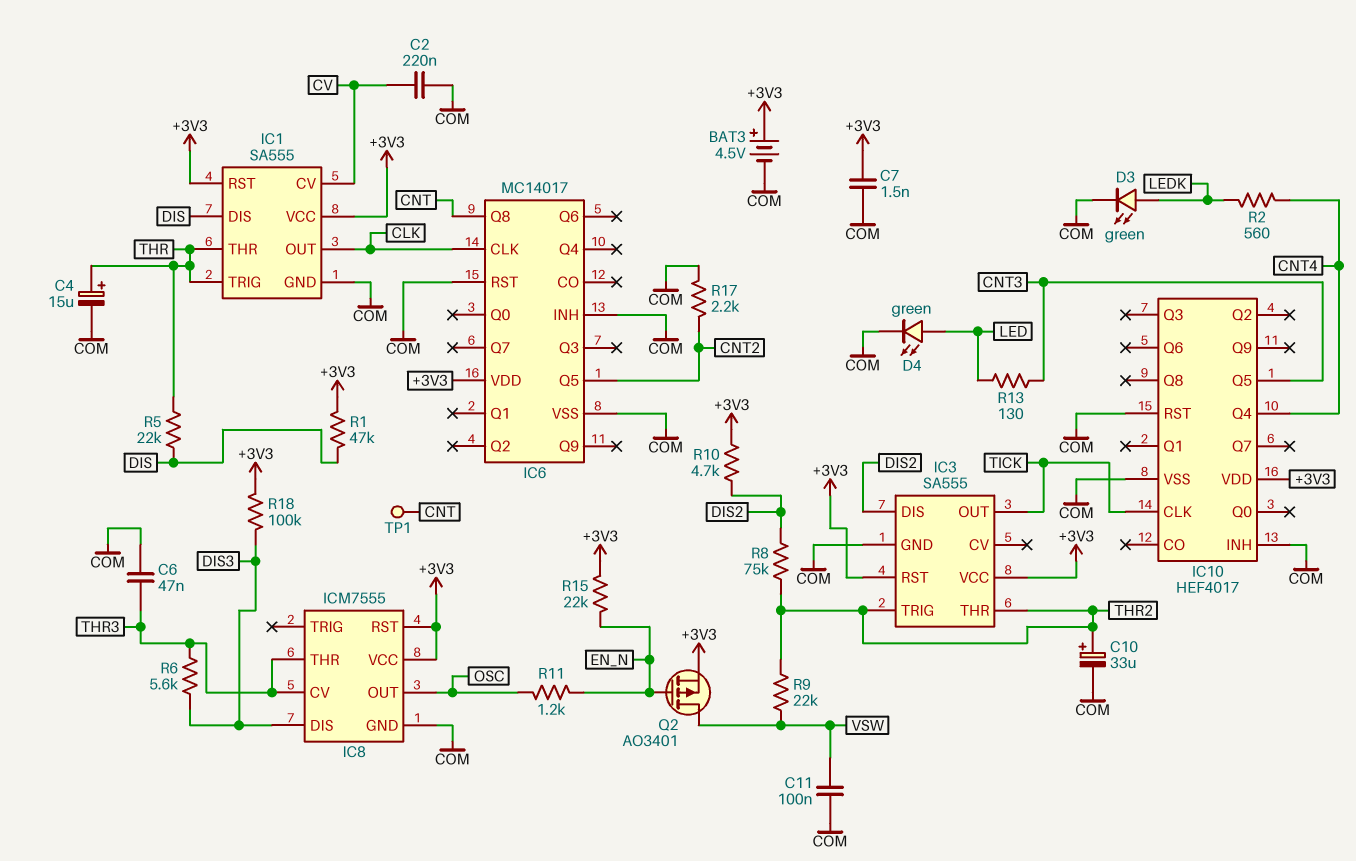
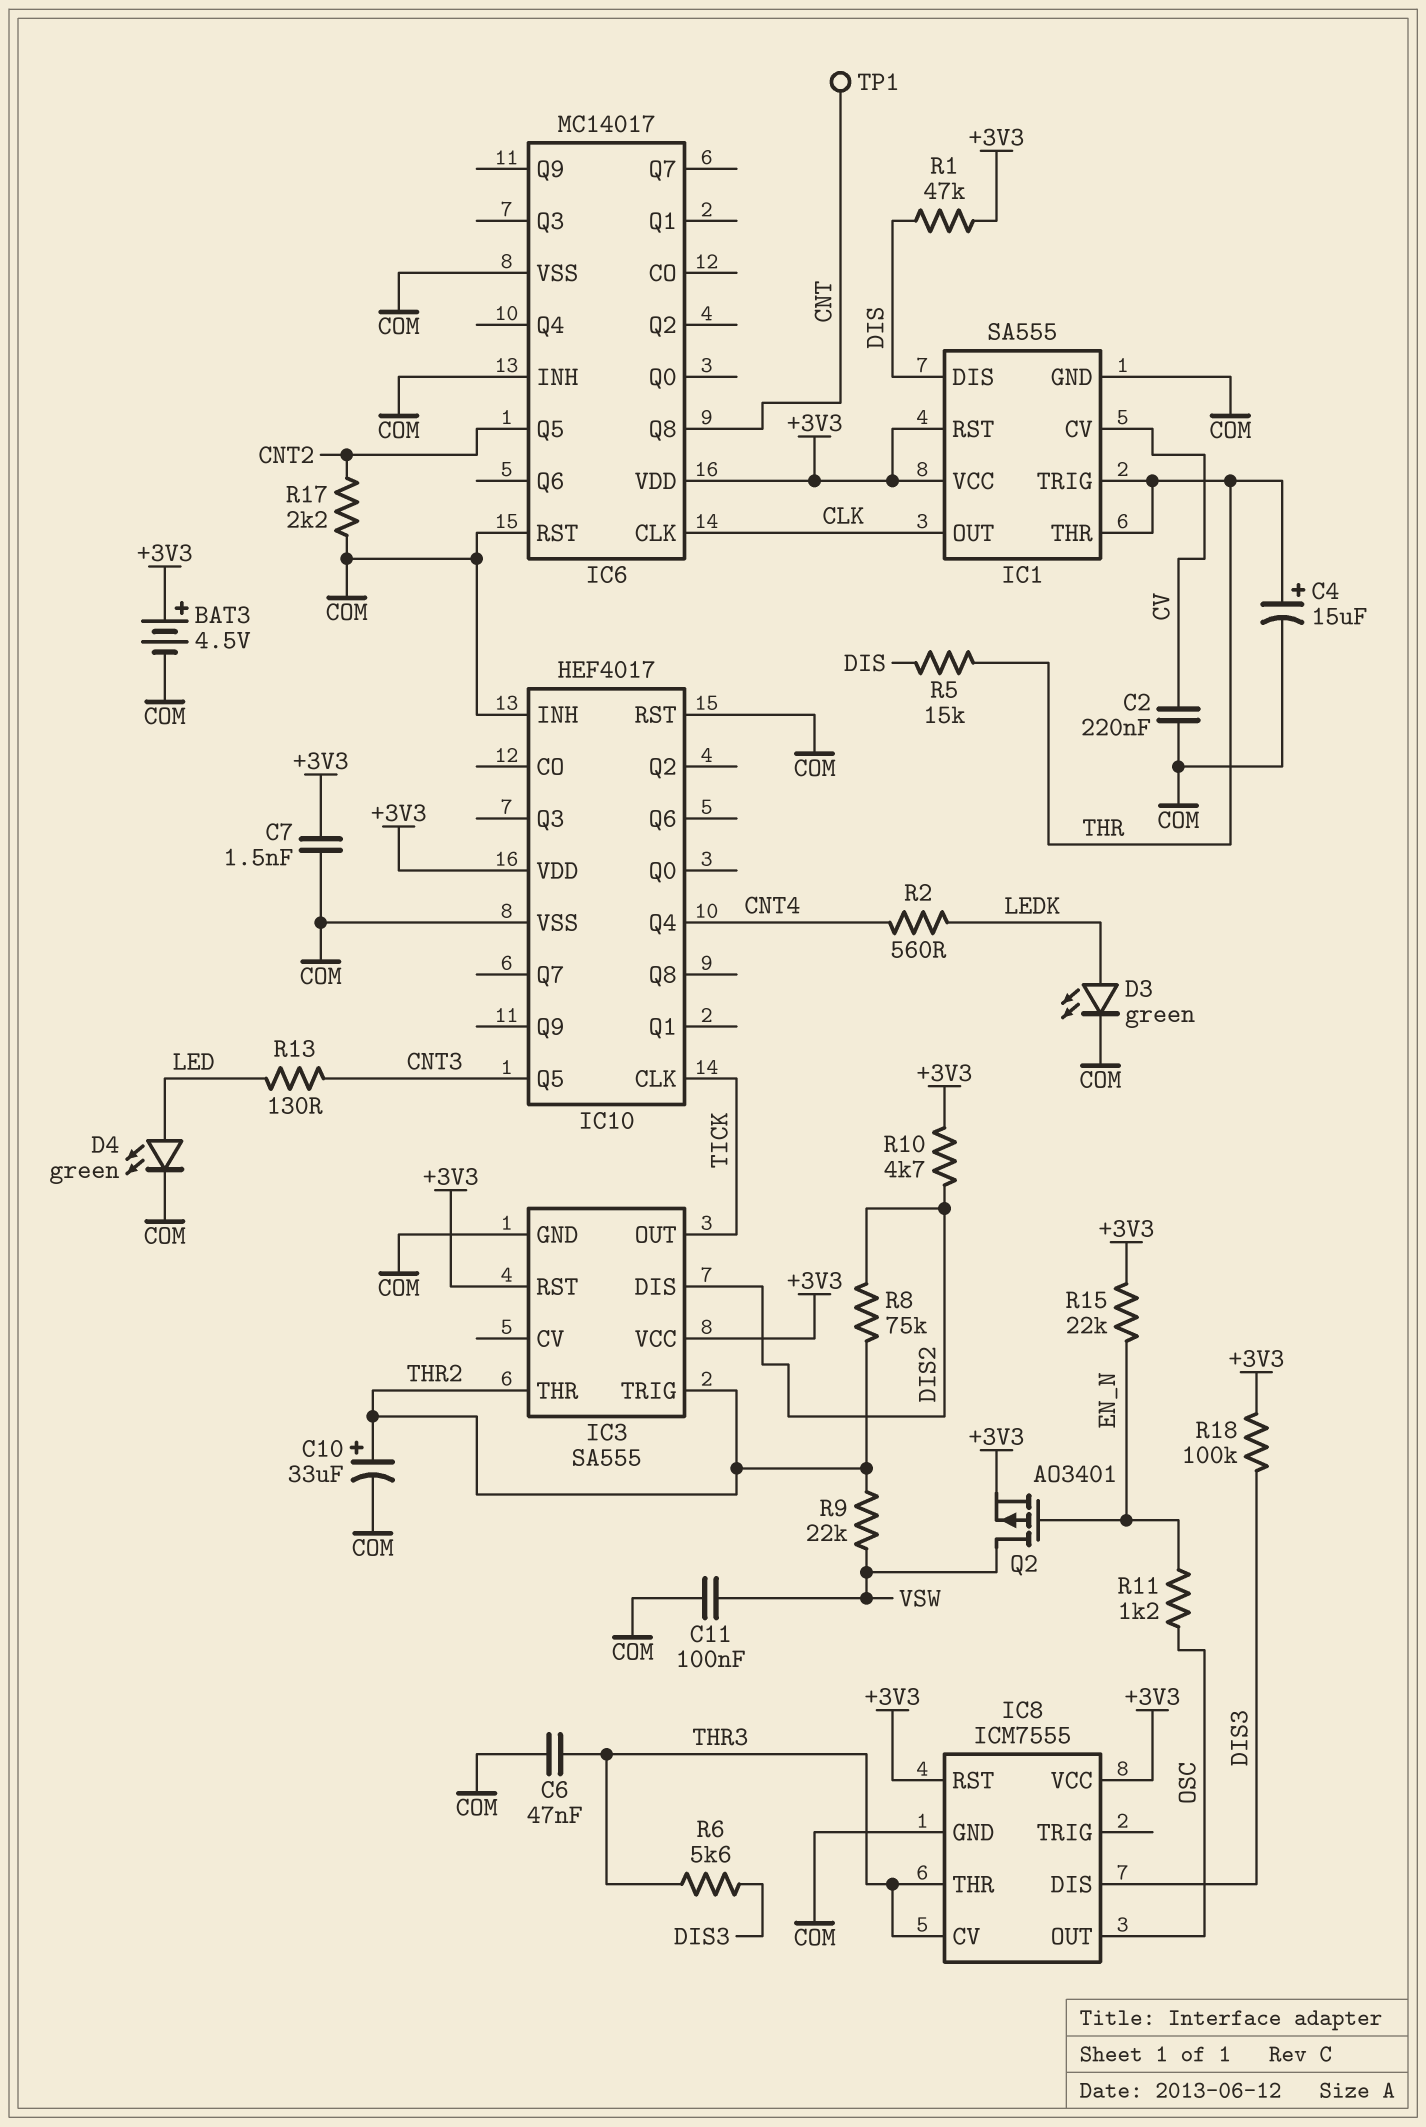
R5: 22k (DIS, THR) -> 15k (DIS, THR)

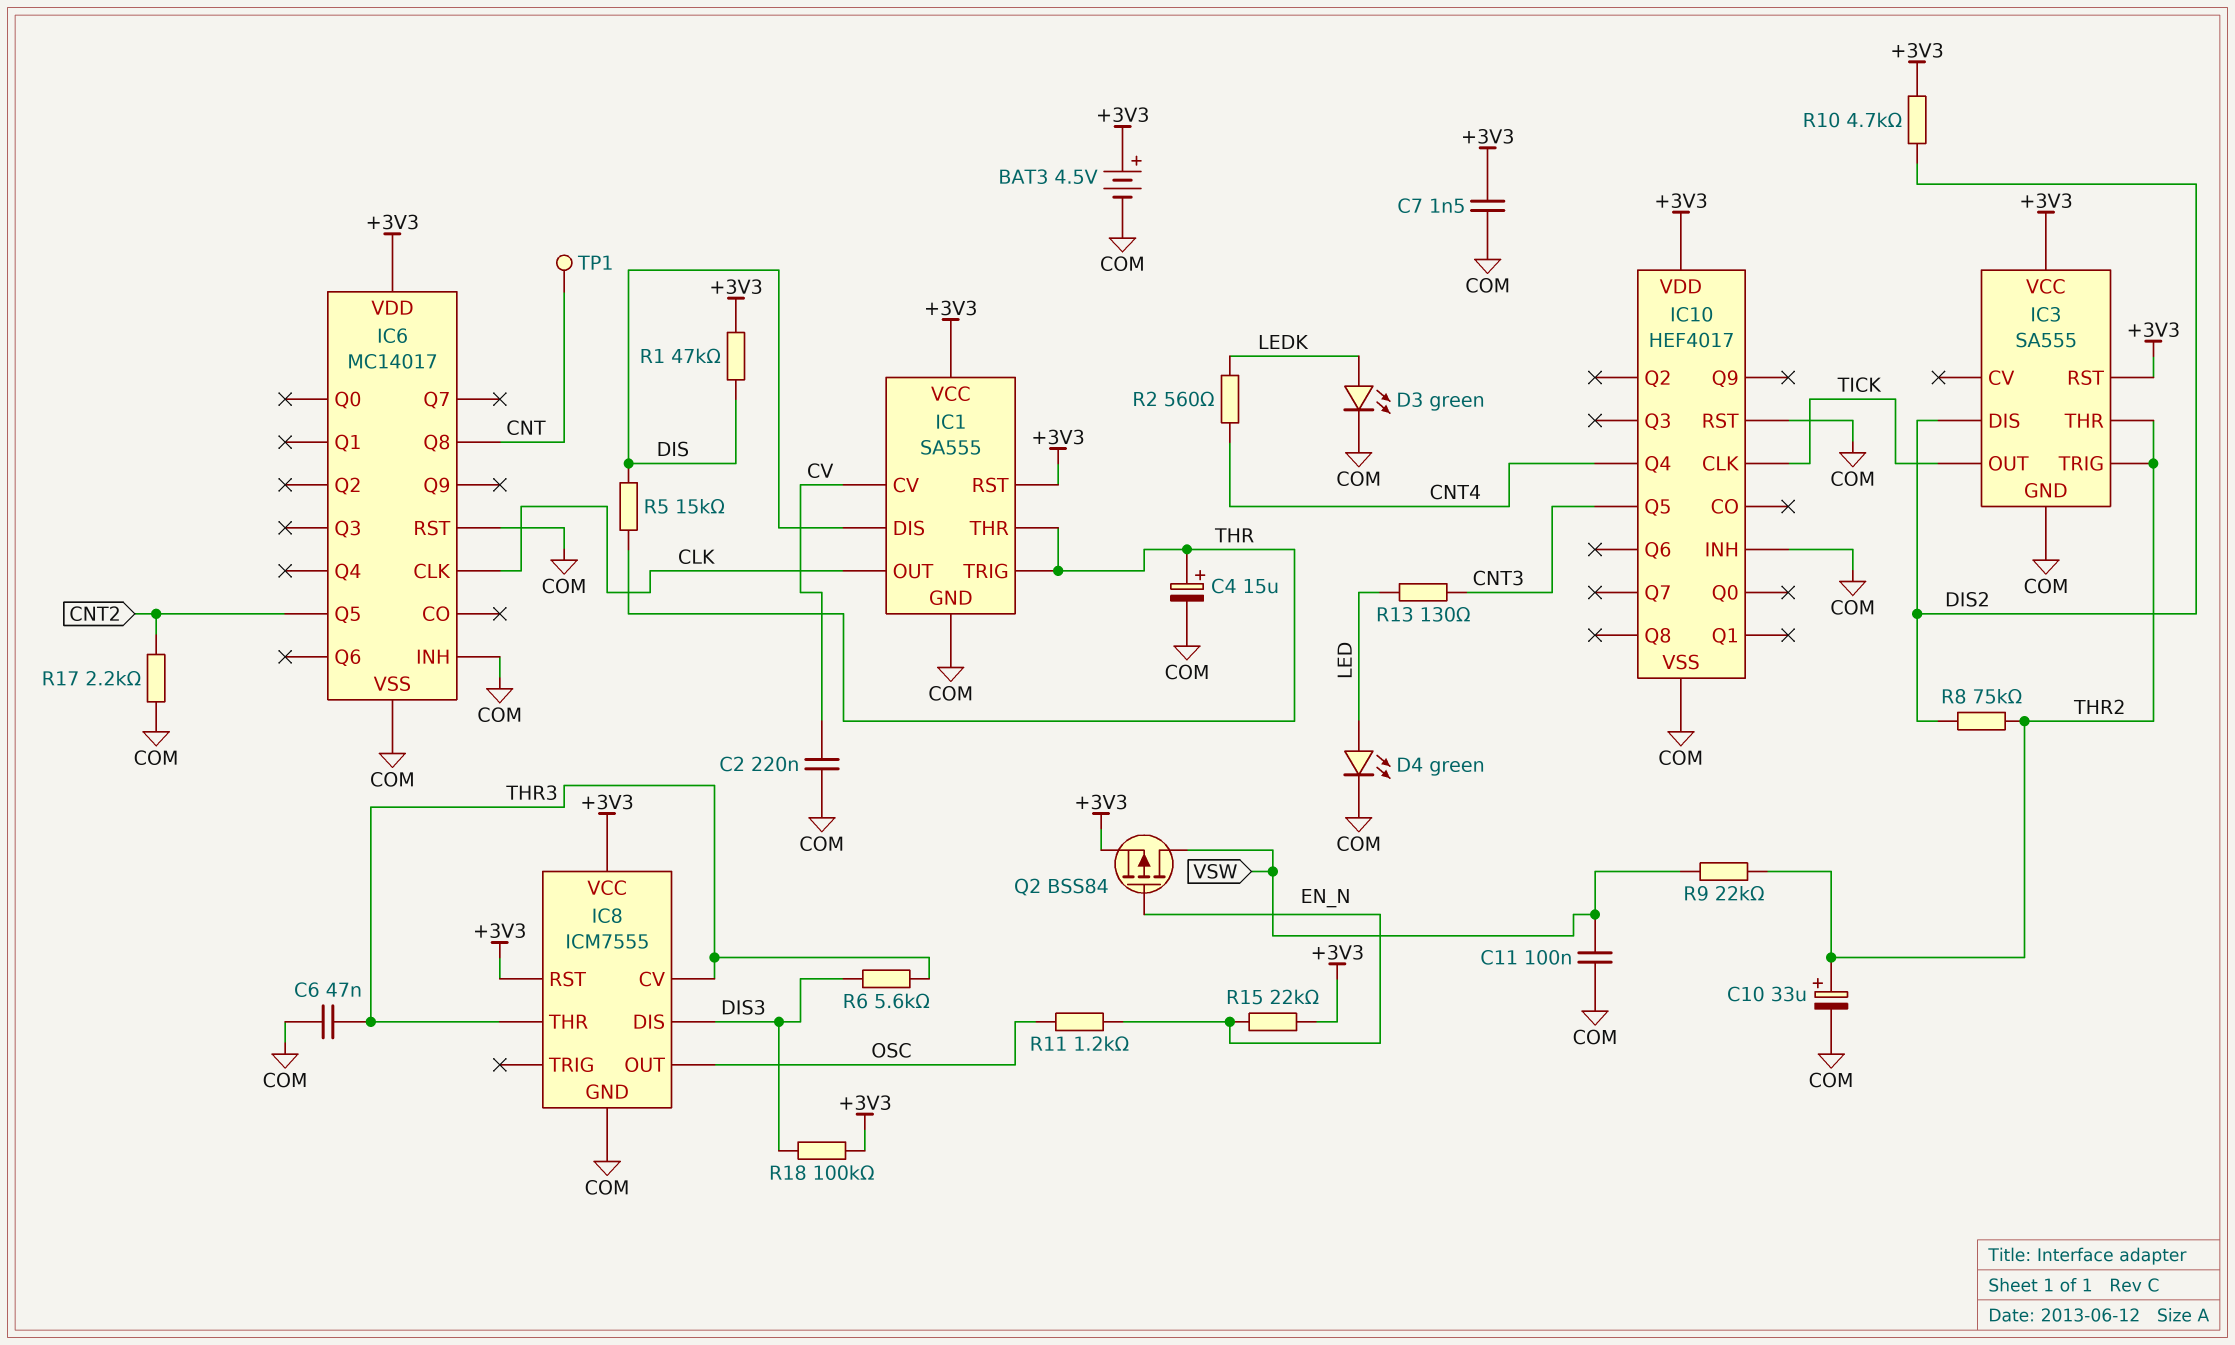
Q2: PMOS AO3401 (G EN_N, D VSW, S +3V3) -> PMOS BSS84 (G EN_N, D VSW, S +3V3)

